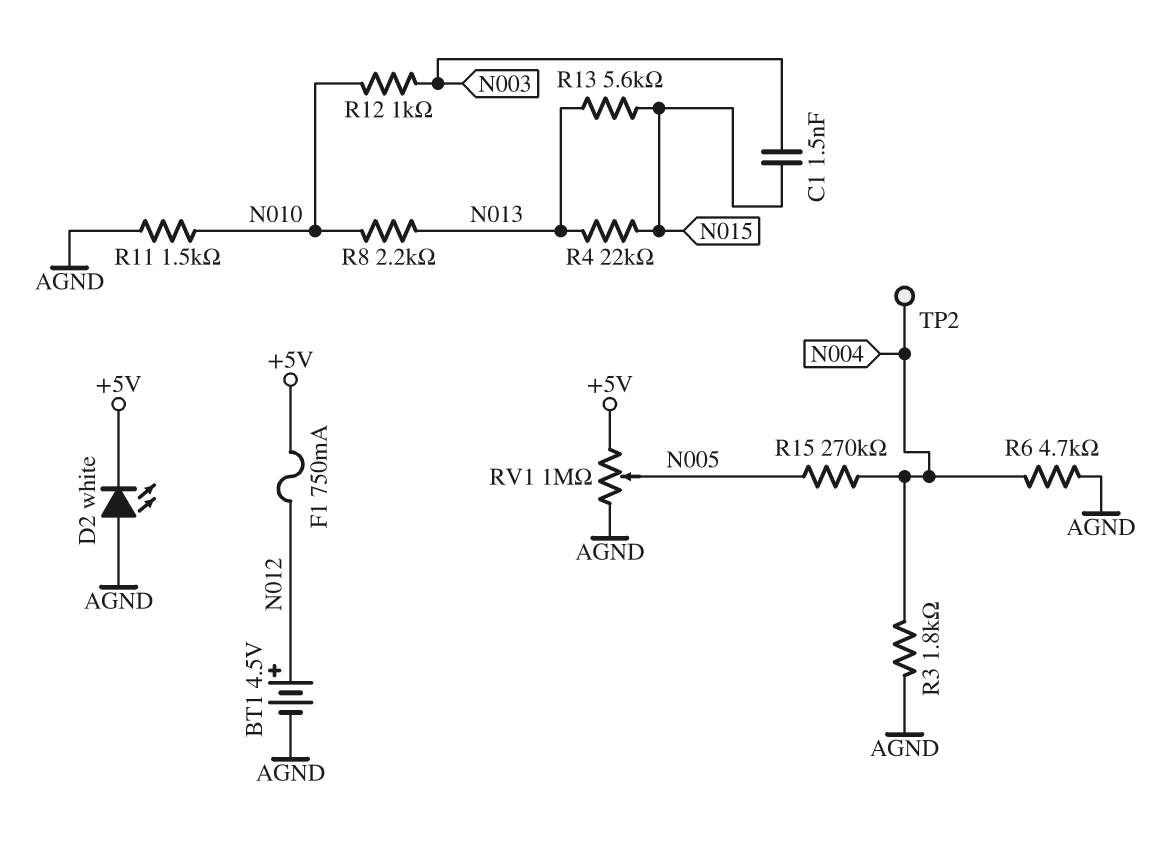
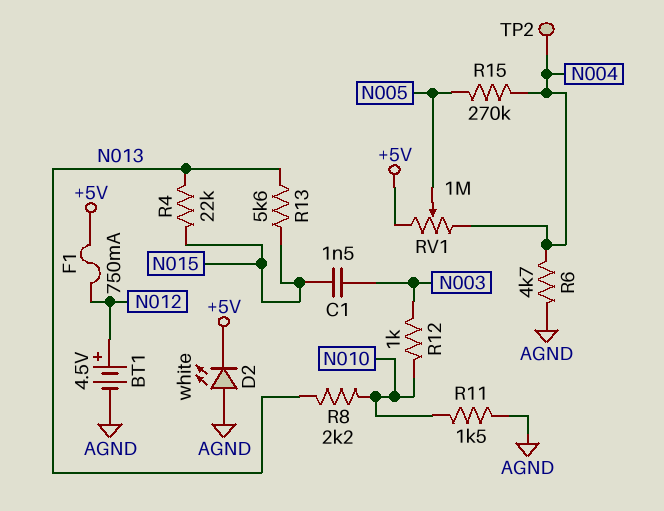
R3: 1.8k (AGND, N004) -> none
RV1: 1M (+5V, AGND, wiper N005) -> 1M (+5V, N004, wiper N005)

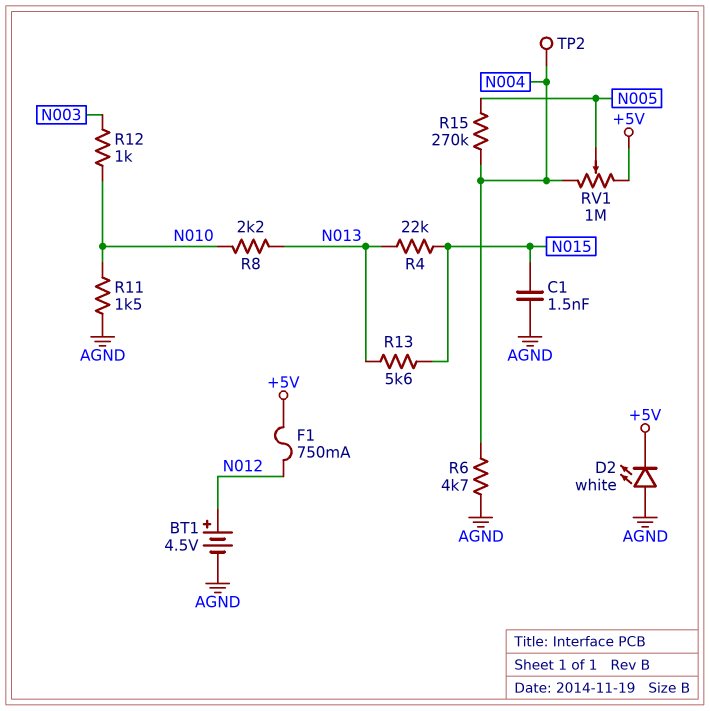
C1: 1.5nF (N003, N015) -> 1.5nF (AGND, N015)

